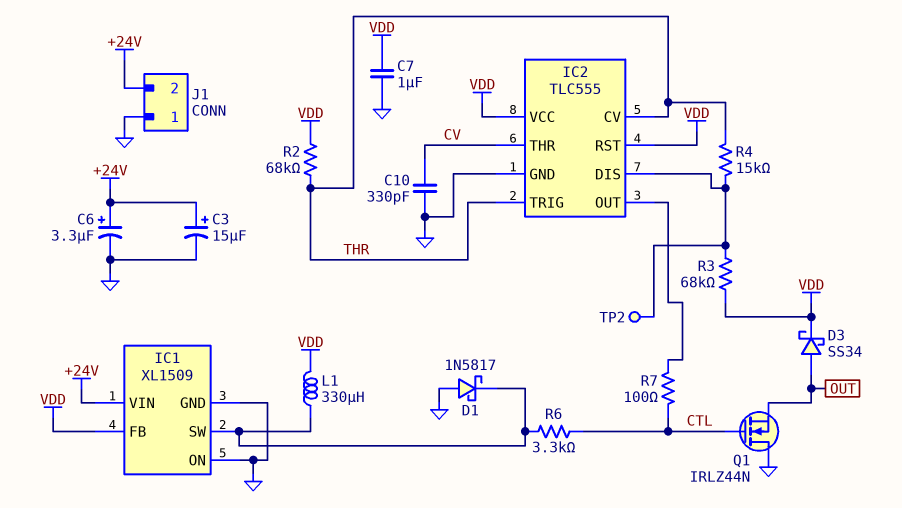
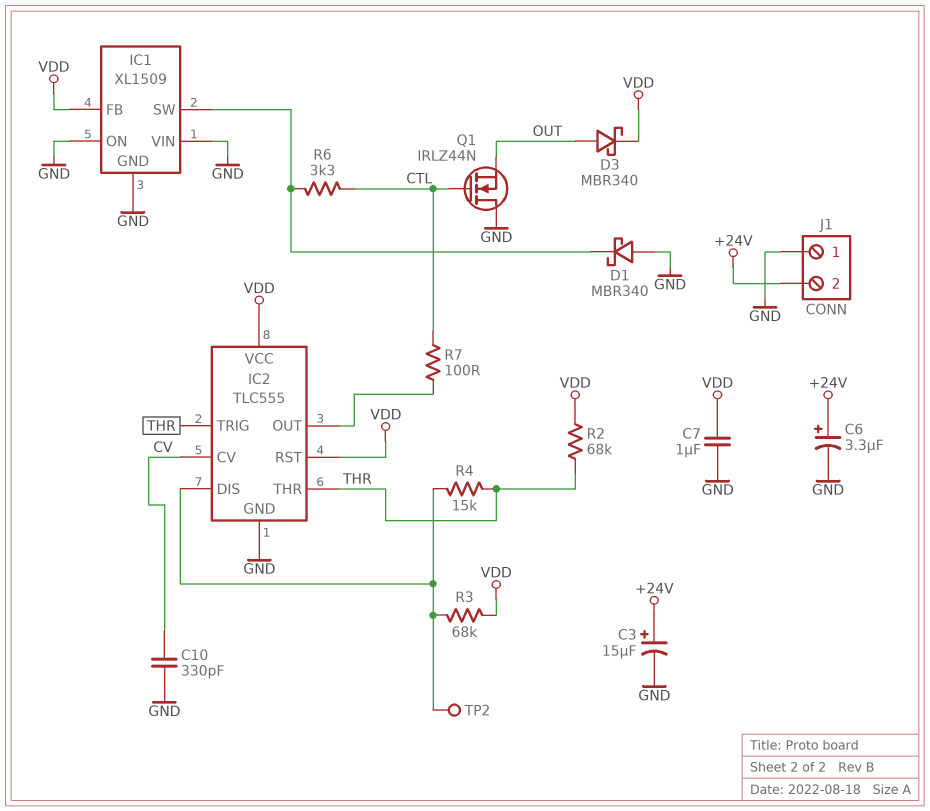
D1: schottky 1N5817 (A GND, K IC1/SW) -> schottky MBR340 (A GND, K IC1/SW)
D3: schottky SS34 (A OUT, K VDD) -> schottky MBR340 (A OUT, K VDD)
IC1 pin VIN: +24V -> GND
IC2 pin CV: THR -> CV
IC2 pin THR: CV -> THR
L1: 330uH (IC1/SW, VDD) -> none

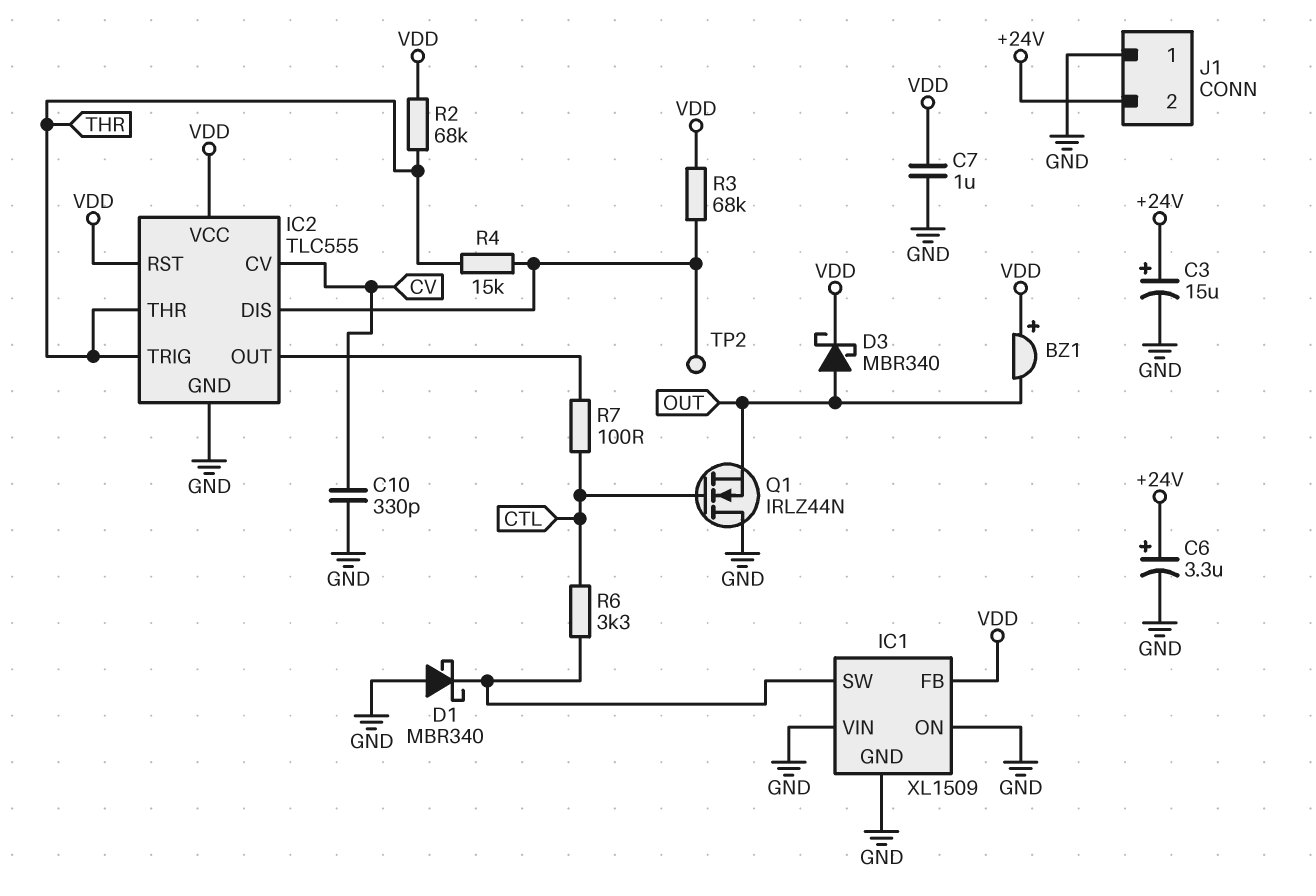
BZ1: none -> buzzer (plus VDD, minus OUT)

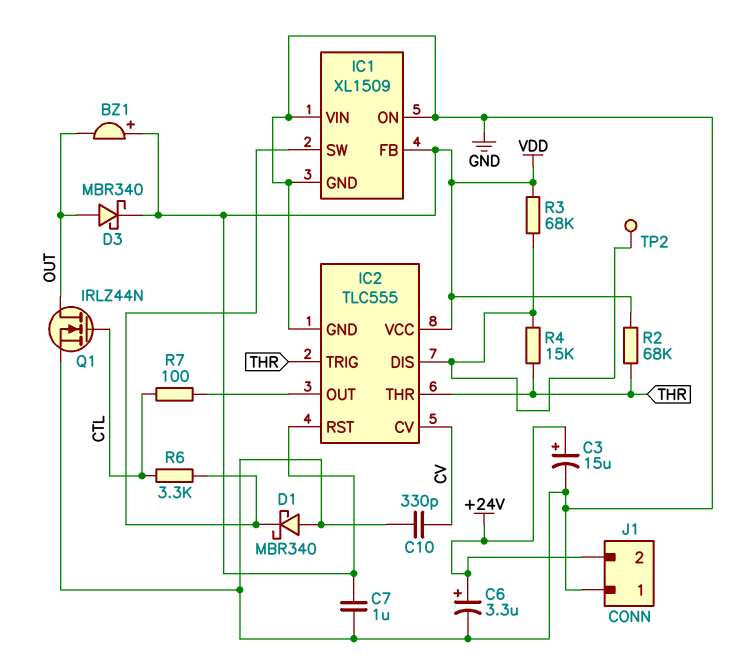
Q1: NMOS IRLZ44N (G CTL, D GND, S OUT) -> NMOS IRLZ44N (G CTL, D OUT, S GND)

